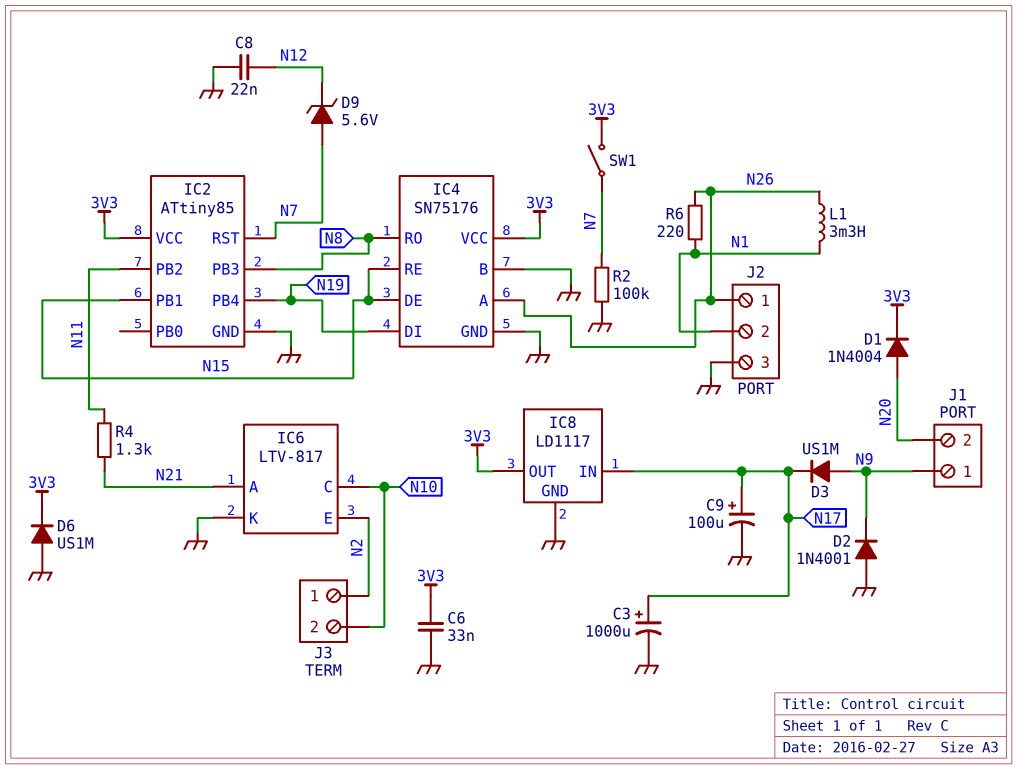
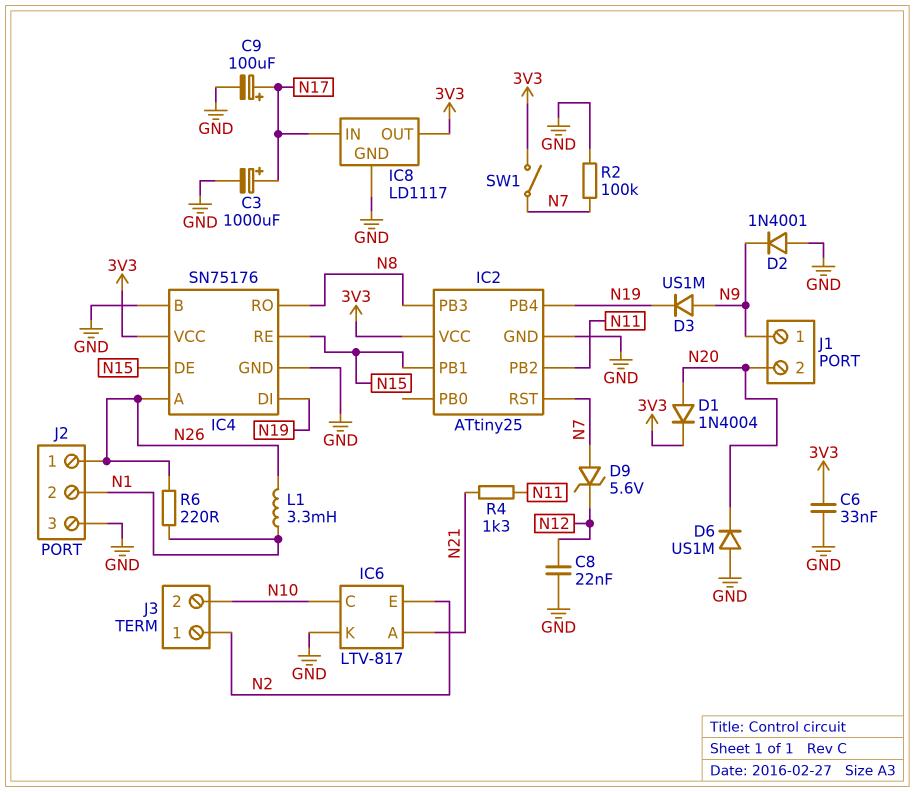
D3: diode US1M (A N9, K N17) -> diode US1M (A N9, K N19)
D6: diode US1M (A GND, K 3V3) -> diode US1M (A GND, K N20)
IC2: ATtiny85 -> ATtiny25

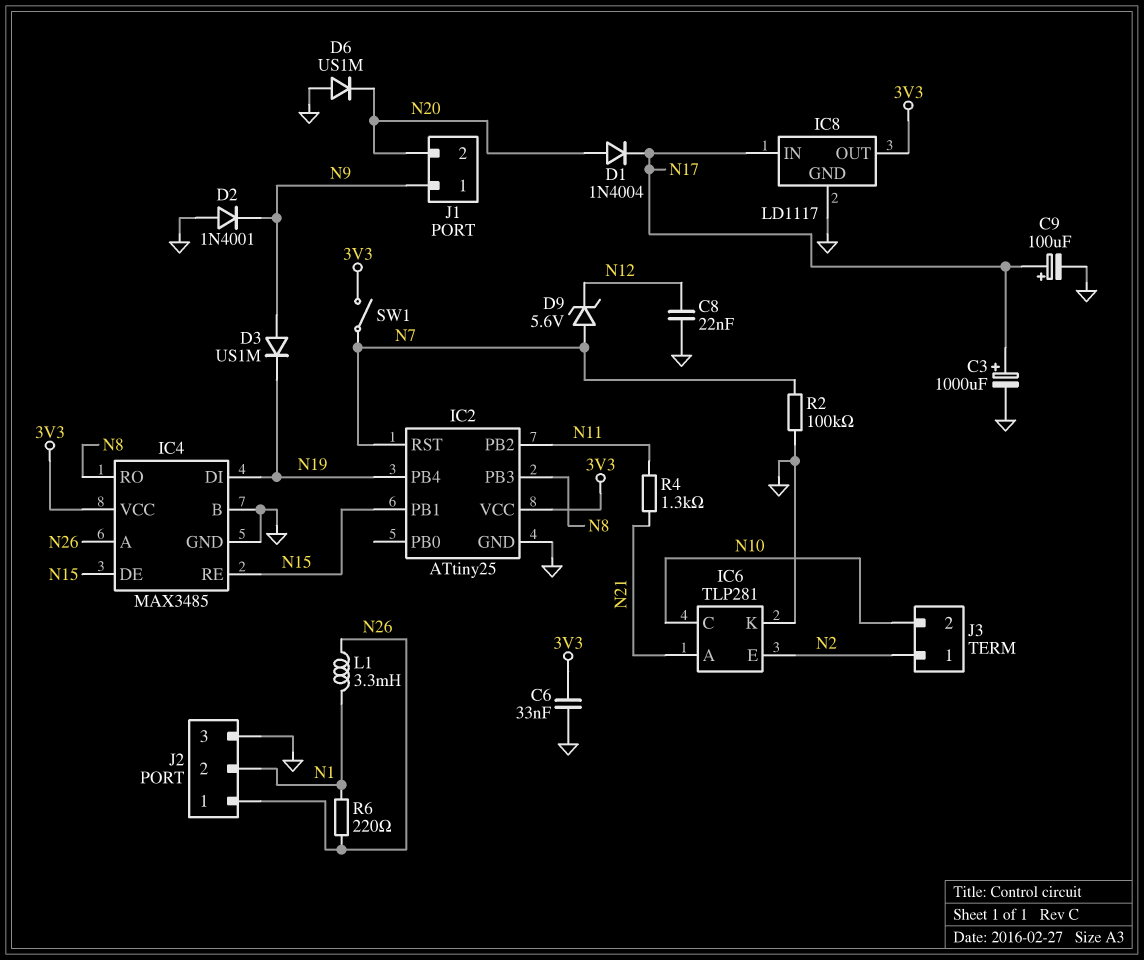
D1: diode 1N4004 (A N20, K 3V3) -> diode 1N4004 (A N20, K N17)
IC4: SN75176 -> MAX3485
IC6: LTV-817 -> TLP281

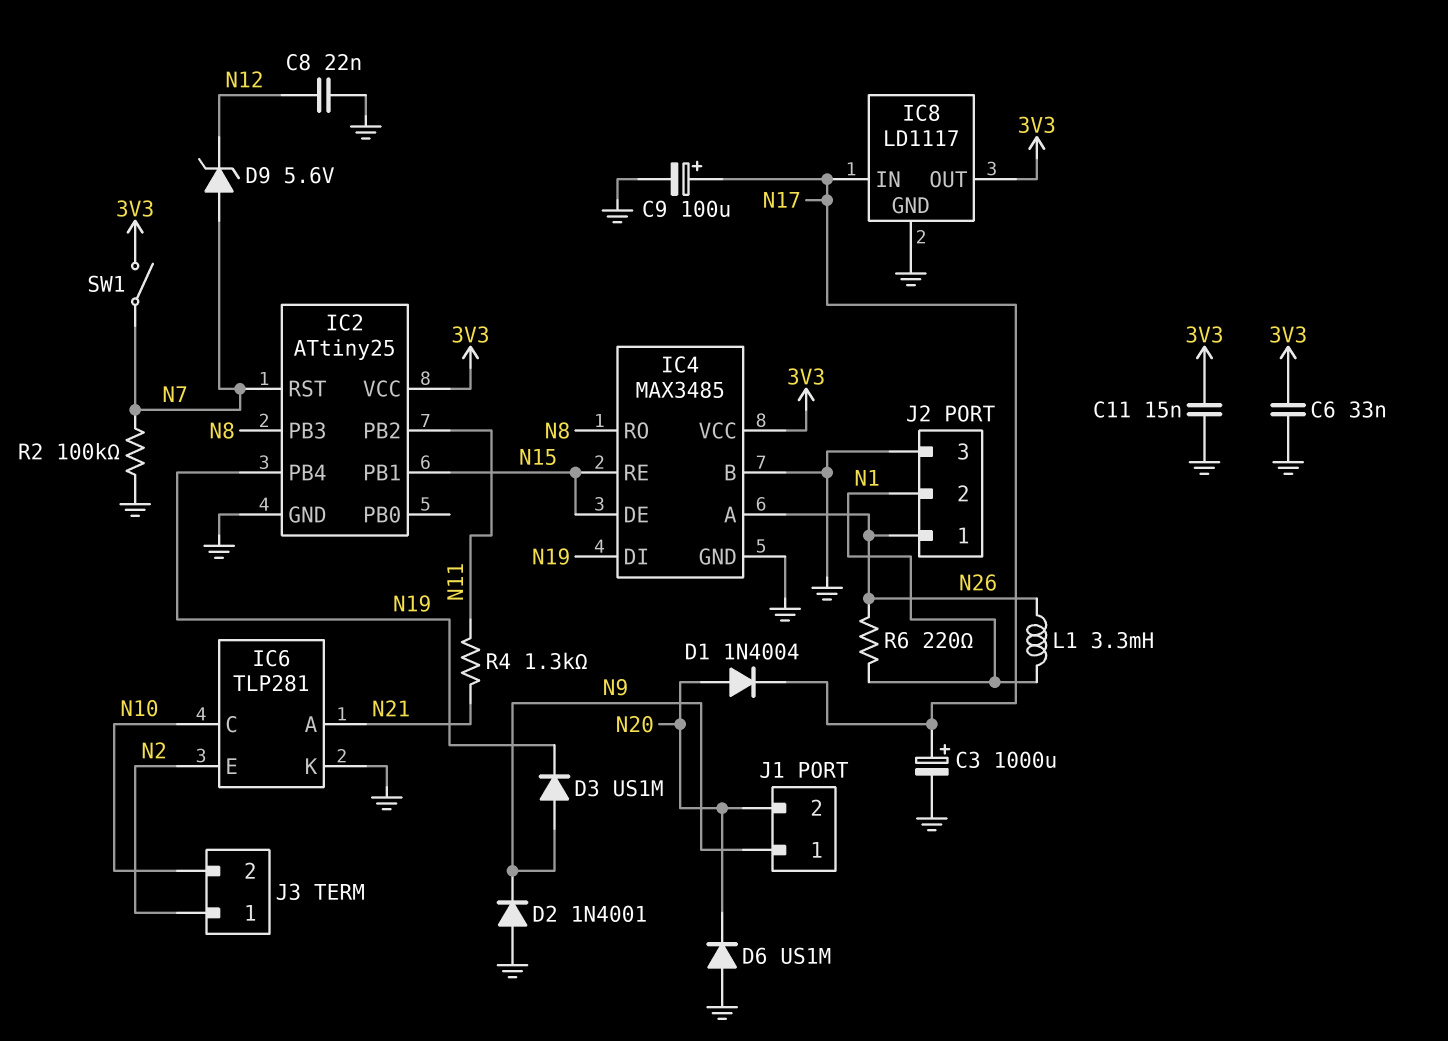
C11: none -> 15nF (3V3, GND)

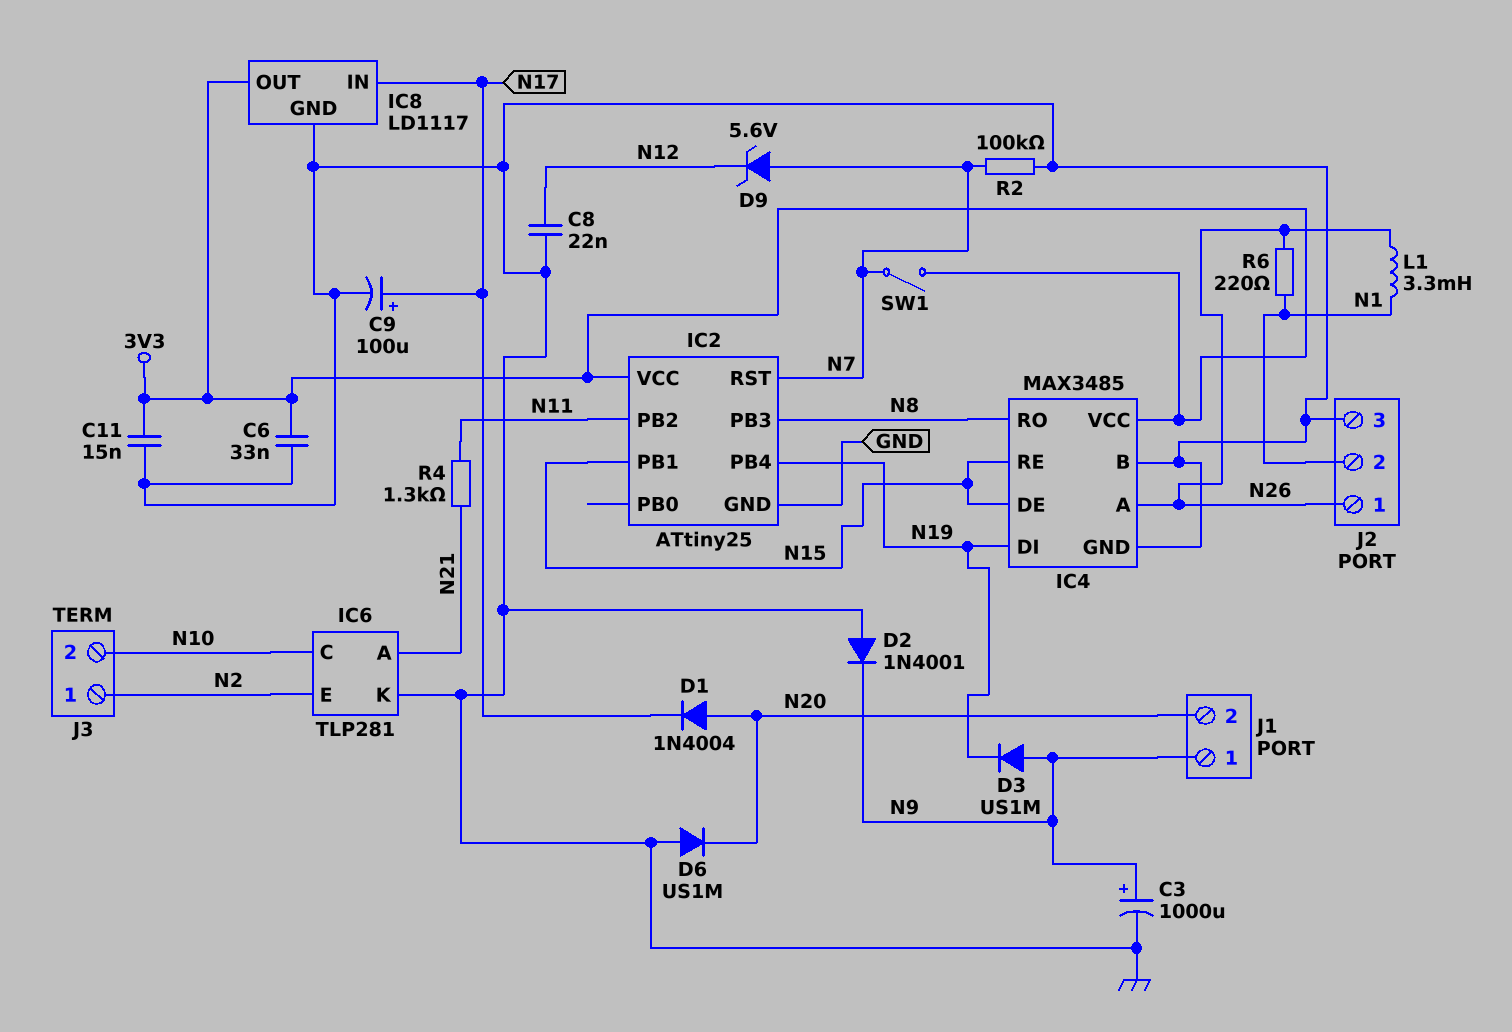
C3: 1000uF (plus N17, minus GND) -> 1000uF (plus N9, minus GND)

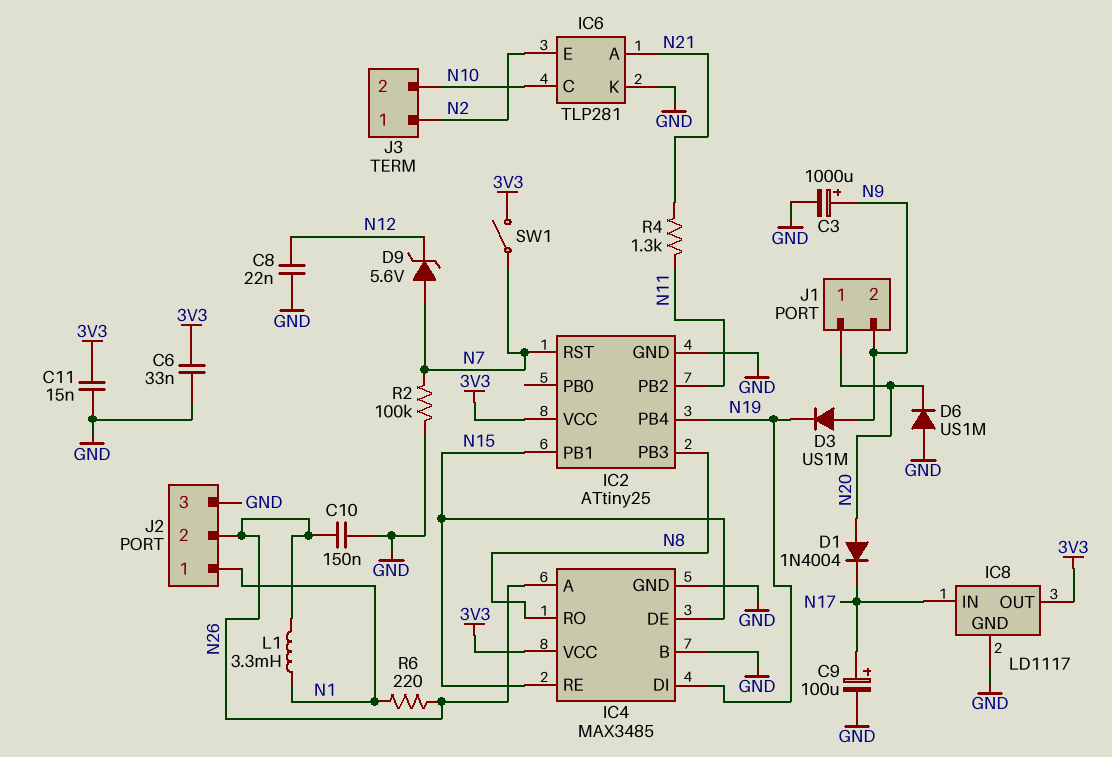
C10: none -> 150nF (GND, N26)
D2: diode 1N4001 (A GND, K N9) -> none
J1 pin 1: N9 -> N20
J1 pin 2: N20 -> N9
J2 pin 1: N26 -> N1
J2 pin 2: N1 -> N26

